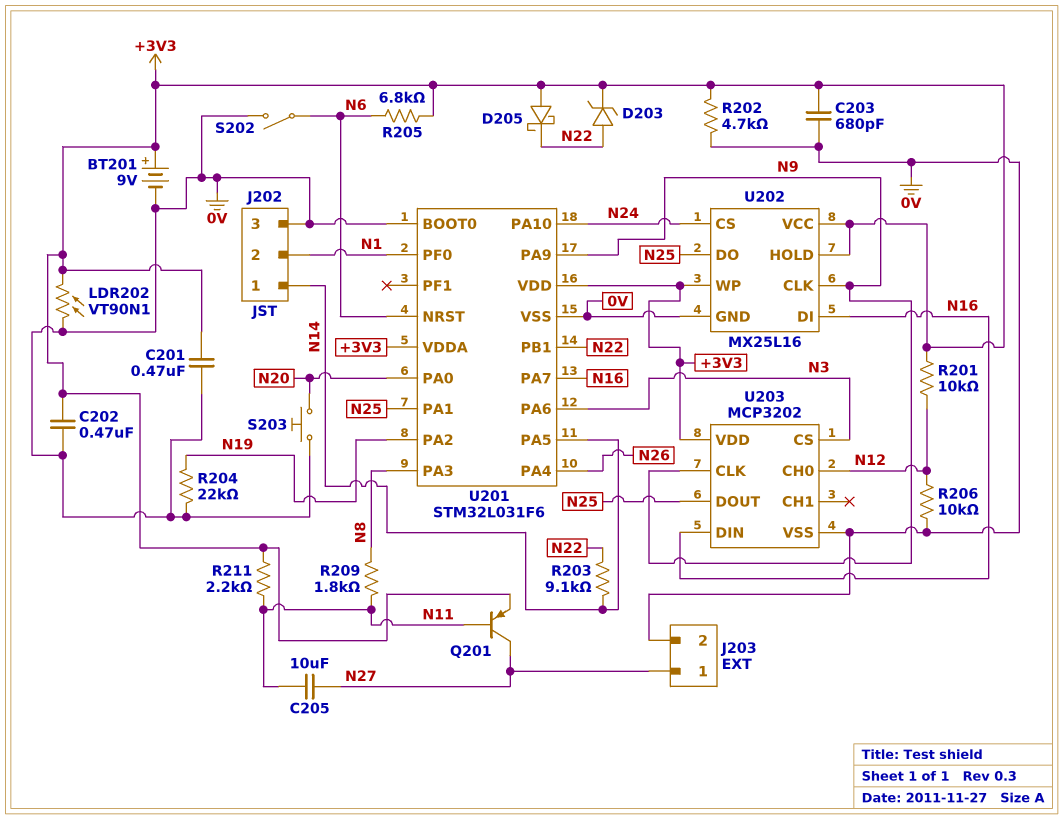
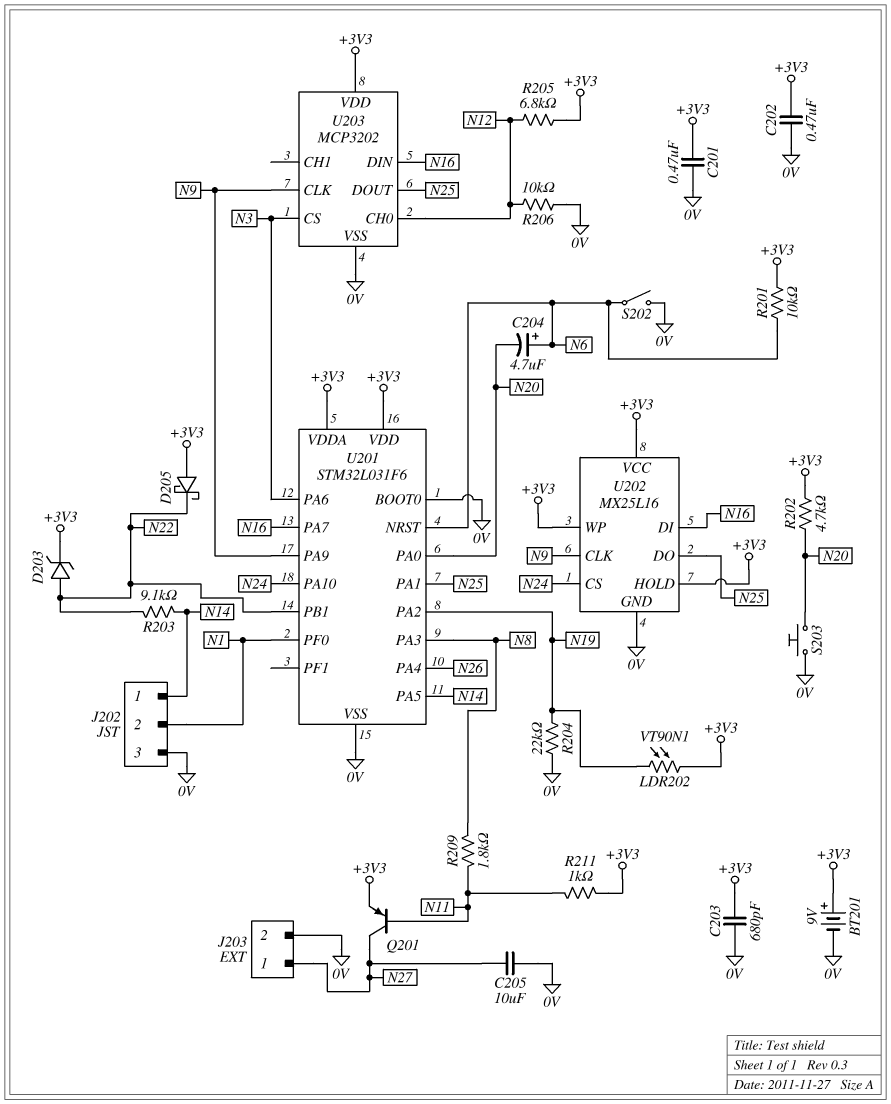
C204: none -> 4.7uF (plus N6, minus N20)
C205: 10uF (N11, N27) -> 10uF (0V, N27)
LDR202: VT90N1 (+3V3, 0V) -> VT90N1 (+3V3, N19)
R201: 10k (+3V3, N12) -> 10k (+3V3, N6)
R202: 4.7k (+3V3, 0V) -> 4.7k (+3V3, N20)
R205: 6.8k (+3V3, N6) -> 6.8k (+3V3, N12)
R211: 2.2k (+3V3, N11) -> 1k (+3V3, N11)

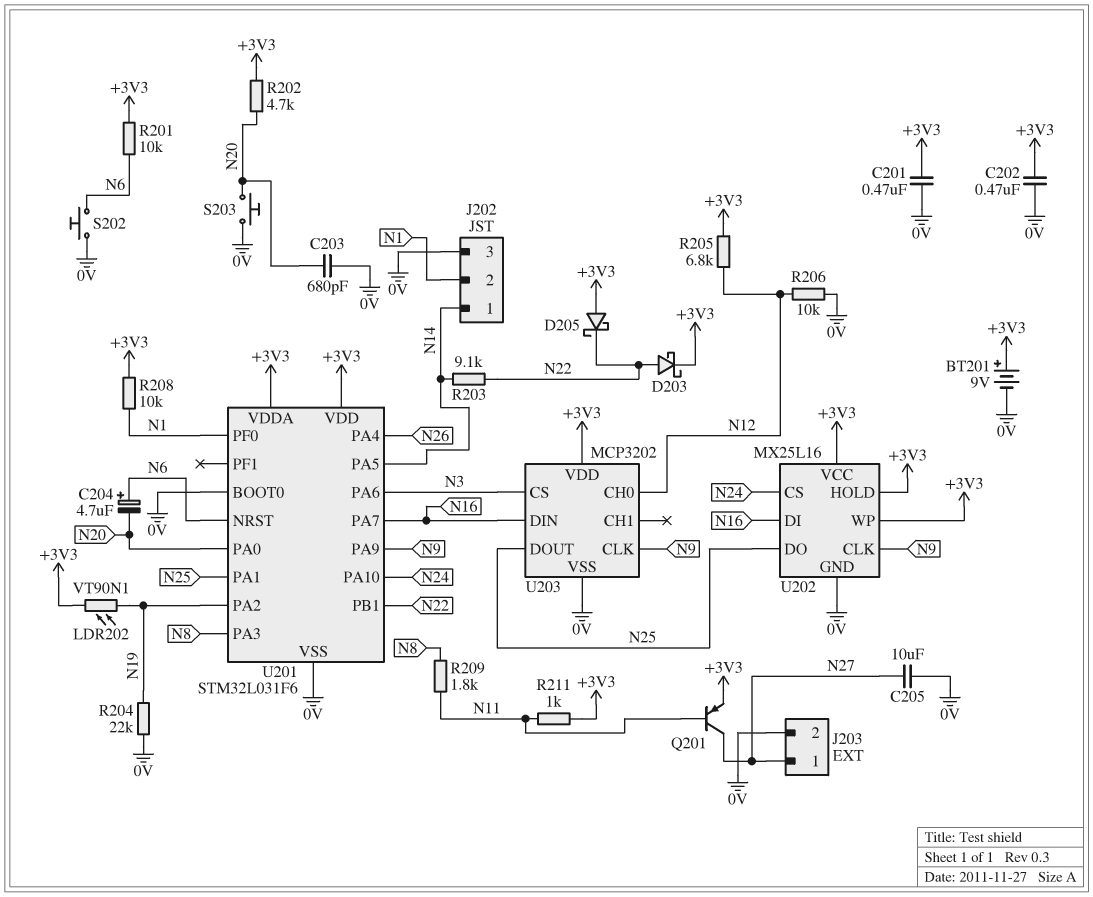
C203: 680pF (+3V3, 0V) -> 680pF (0V, N20)
D203: zener (A N22, K +3V3) -> schottky (A N22, K +3V3)
R208: none -> 10k (+3V3, N1)
S202: switch (0V, N6) -> button (0V, N6)

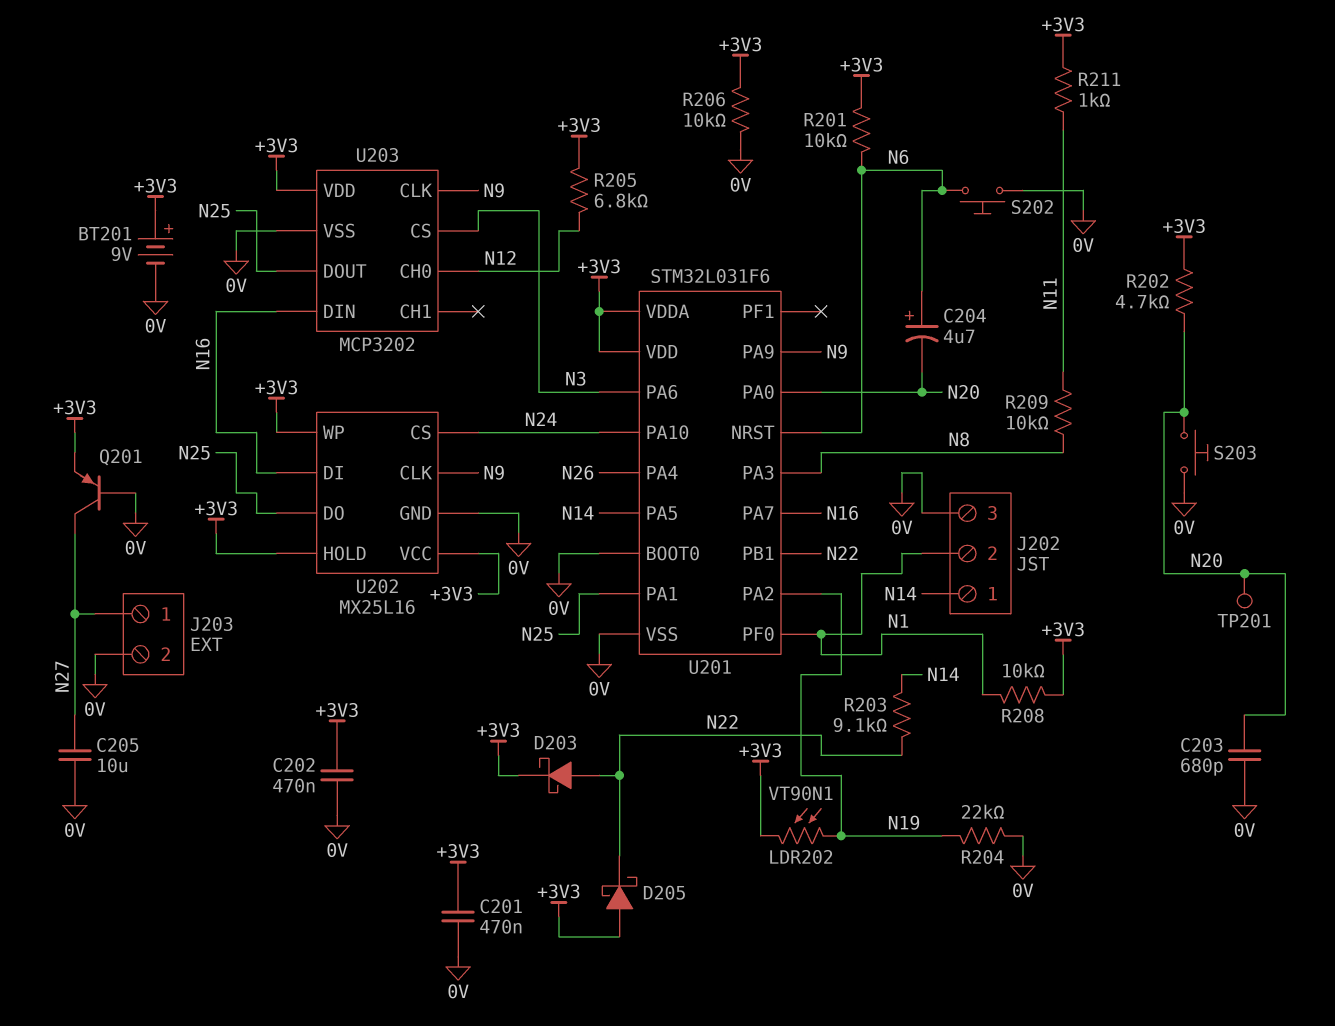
Q201: PNP (B N11, C N27, E +3V3) -> PNP (B 0V, C N27, E +3V3)
R206: 10k (0V, N12) -> 10k (+3V3, 0V)
R209: 1.8k (N8, N11) -> 10k (N8, N11)
TP201: none -> test point (N20)

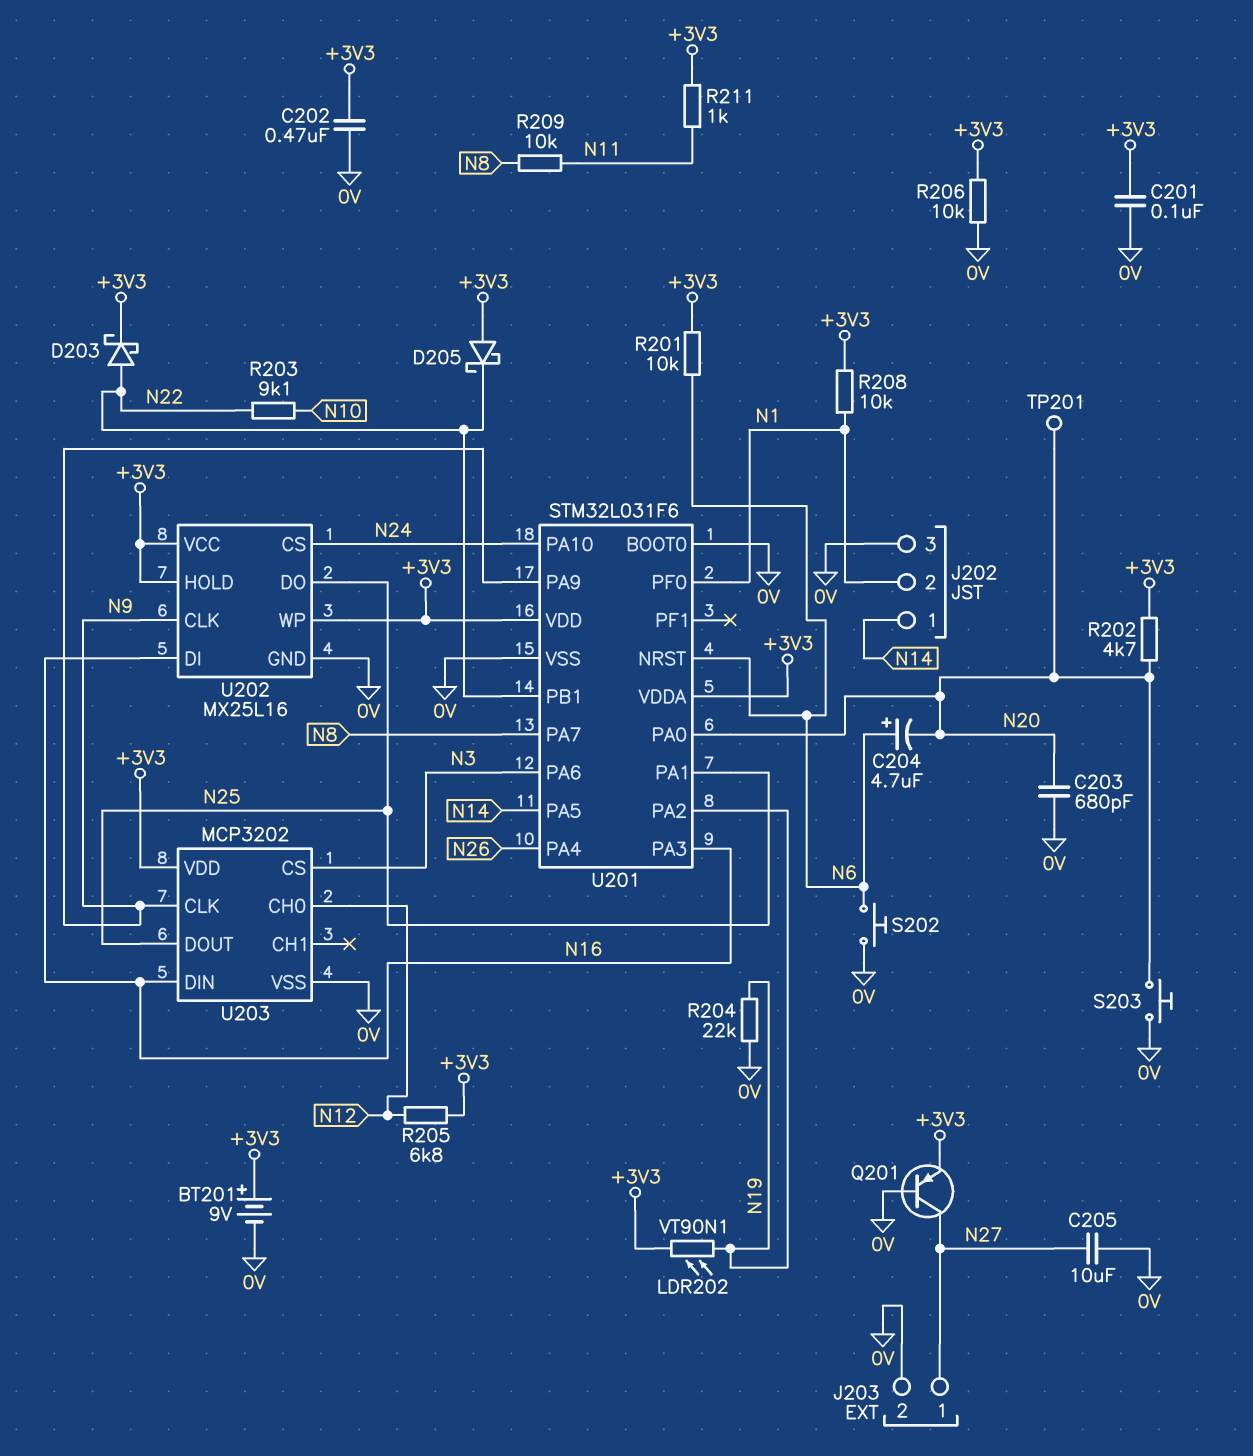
C201: 470nF (+3V3, 0V) -> 100nF (+3V3, 0V)
R203: 9.1k (N14, N22) -> 9.1k (N10, N22)
U201 pin PA3: N8 -> N16
U201 pin PA7: N16 -> N8

